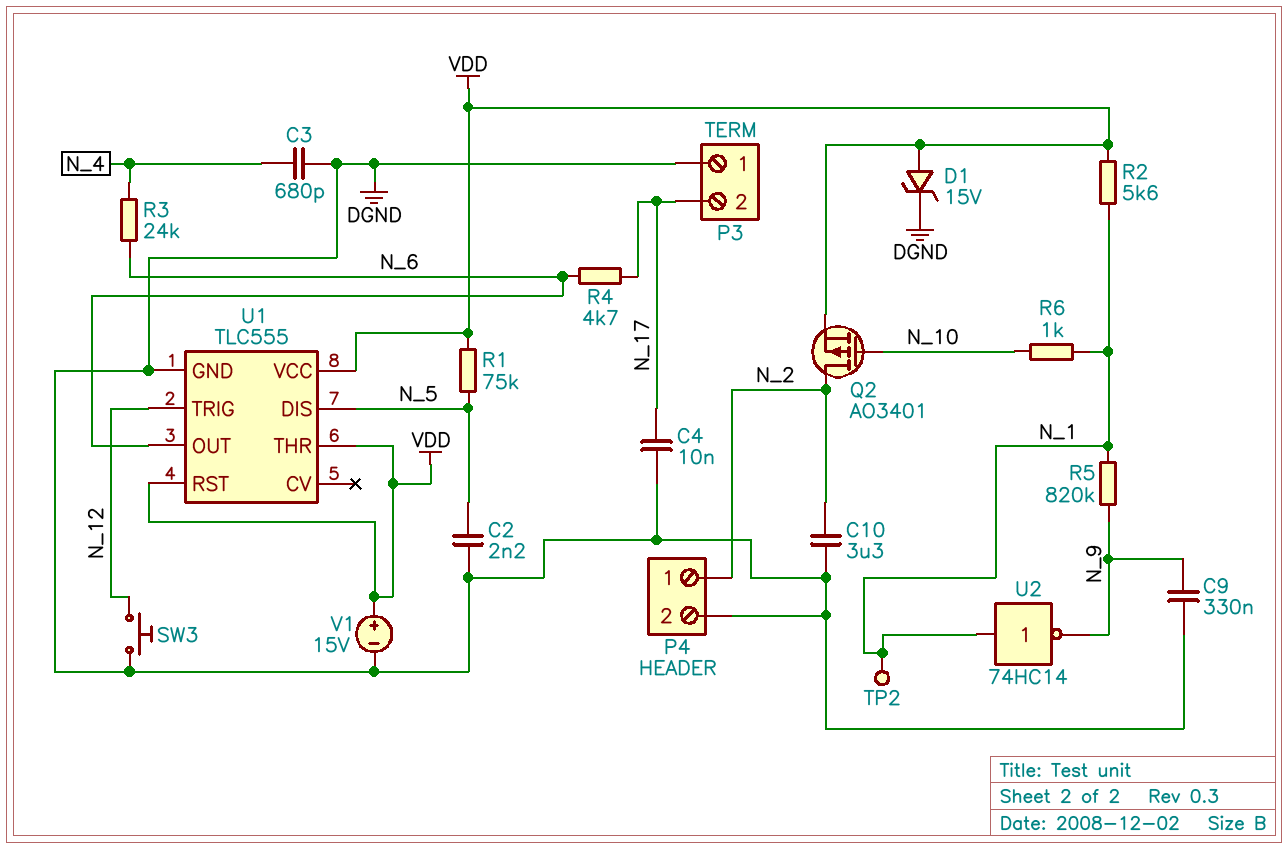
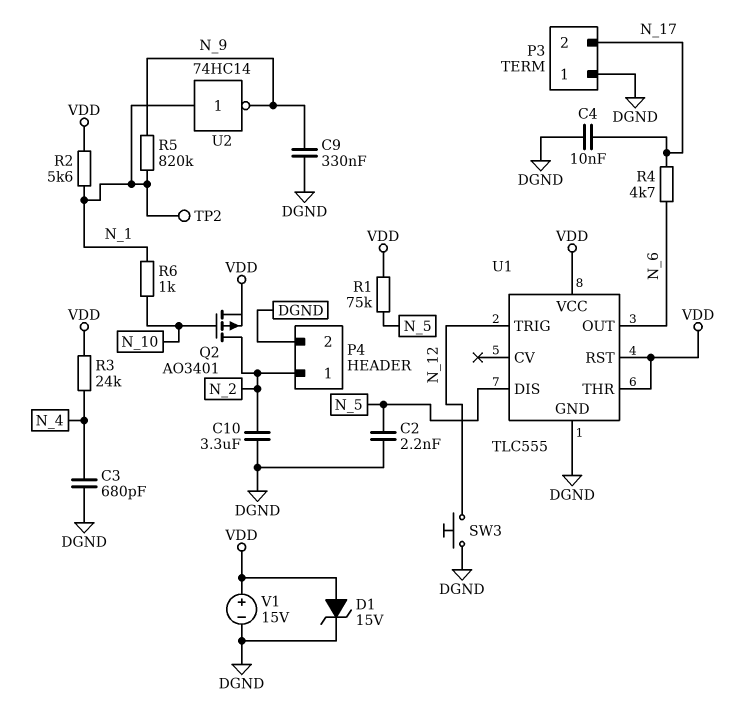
R3: 24k (N_4, N_6) -> 24k (N_4, VDD)

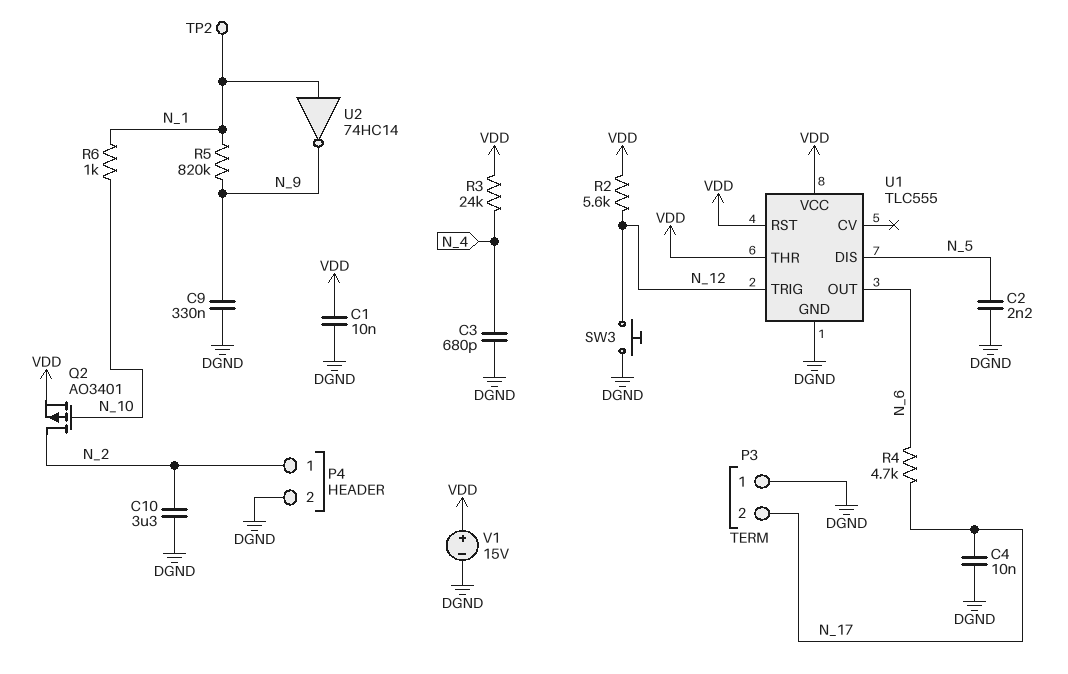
C1: none -> 10nF (DGND, VDD)
D1: zener 15V (A VDD, K DGND) -> none
R1: 75k (N_5, VDD) -> none
R2: 5.6k (N_1, VDD) -> 5.6k (N_12, VDD)

